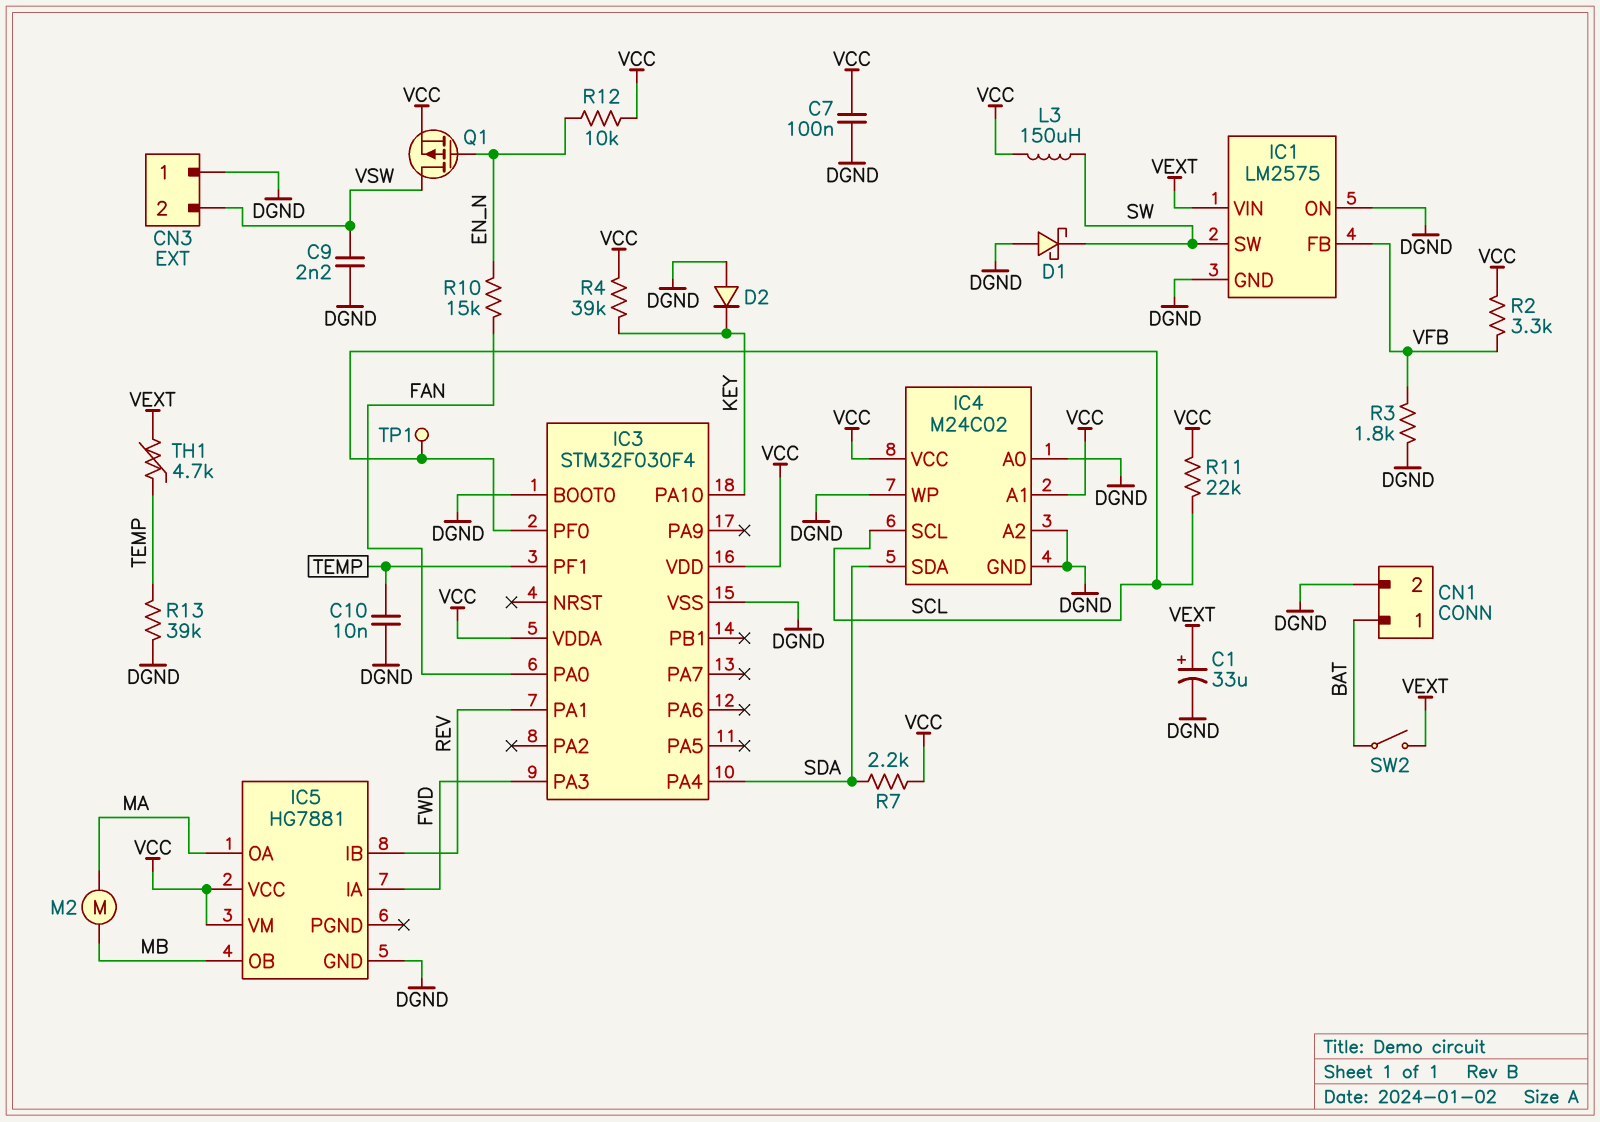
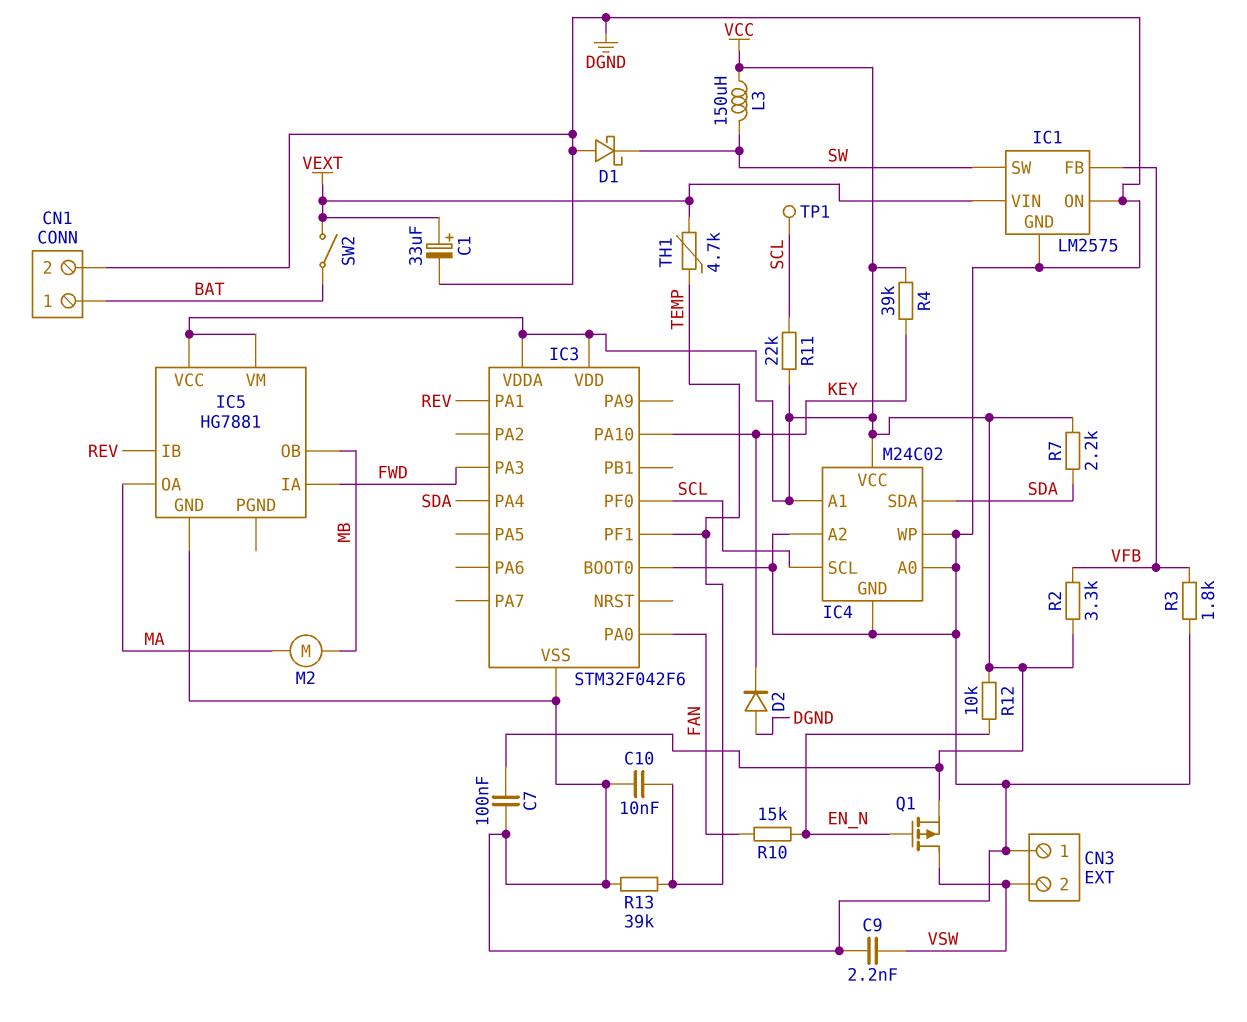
IC3: STM32F030F4 -> STM32F042F6

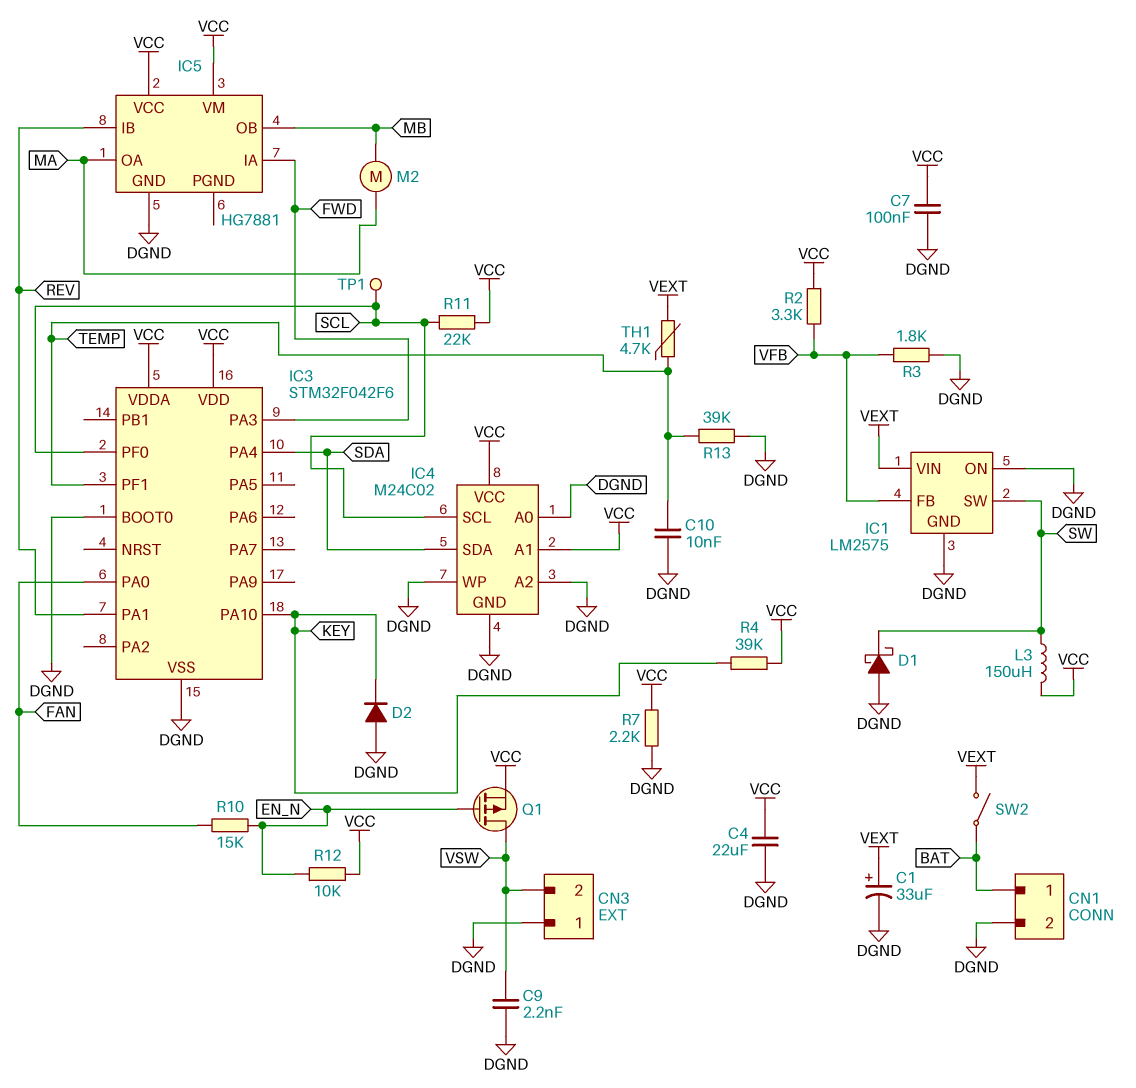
C4: none -> 22uF (DGND, VCC)
R7: 2.2k (SDA, VCC) -> 2.2k (DGND, VCC)

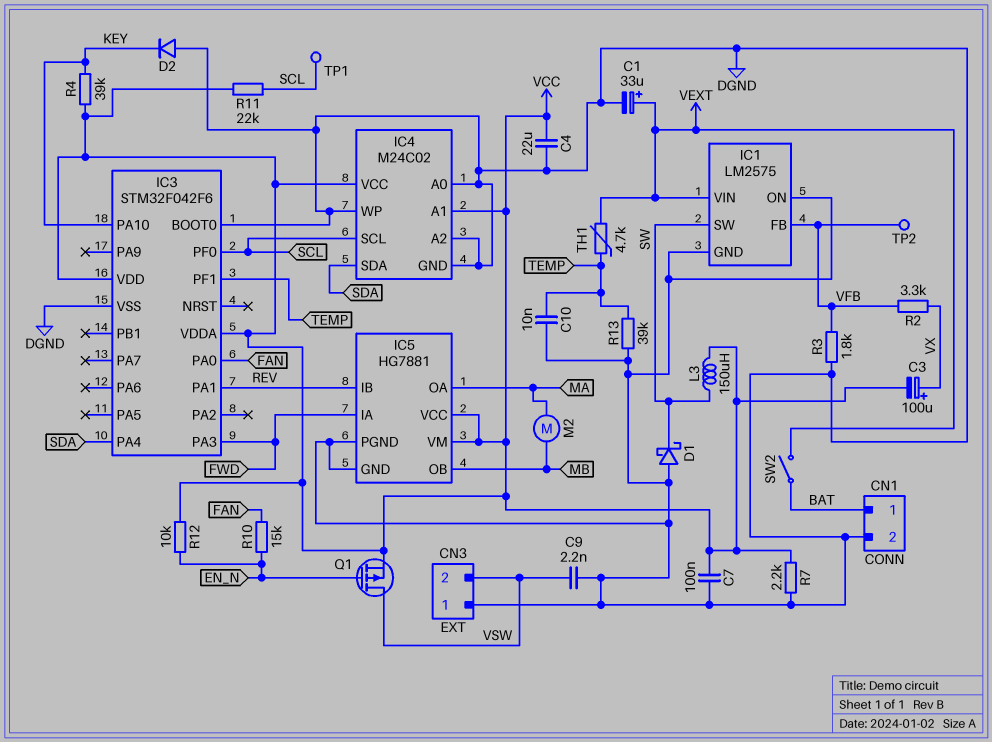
C3: none -> 100uF (plus VX, minus VCC)
IC5 pin PGND: none -> DGND
R2: 3.3k (VCC, VFB) -> 3.3k (VFB, VX)
TP2: none -> test point (VFB)

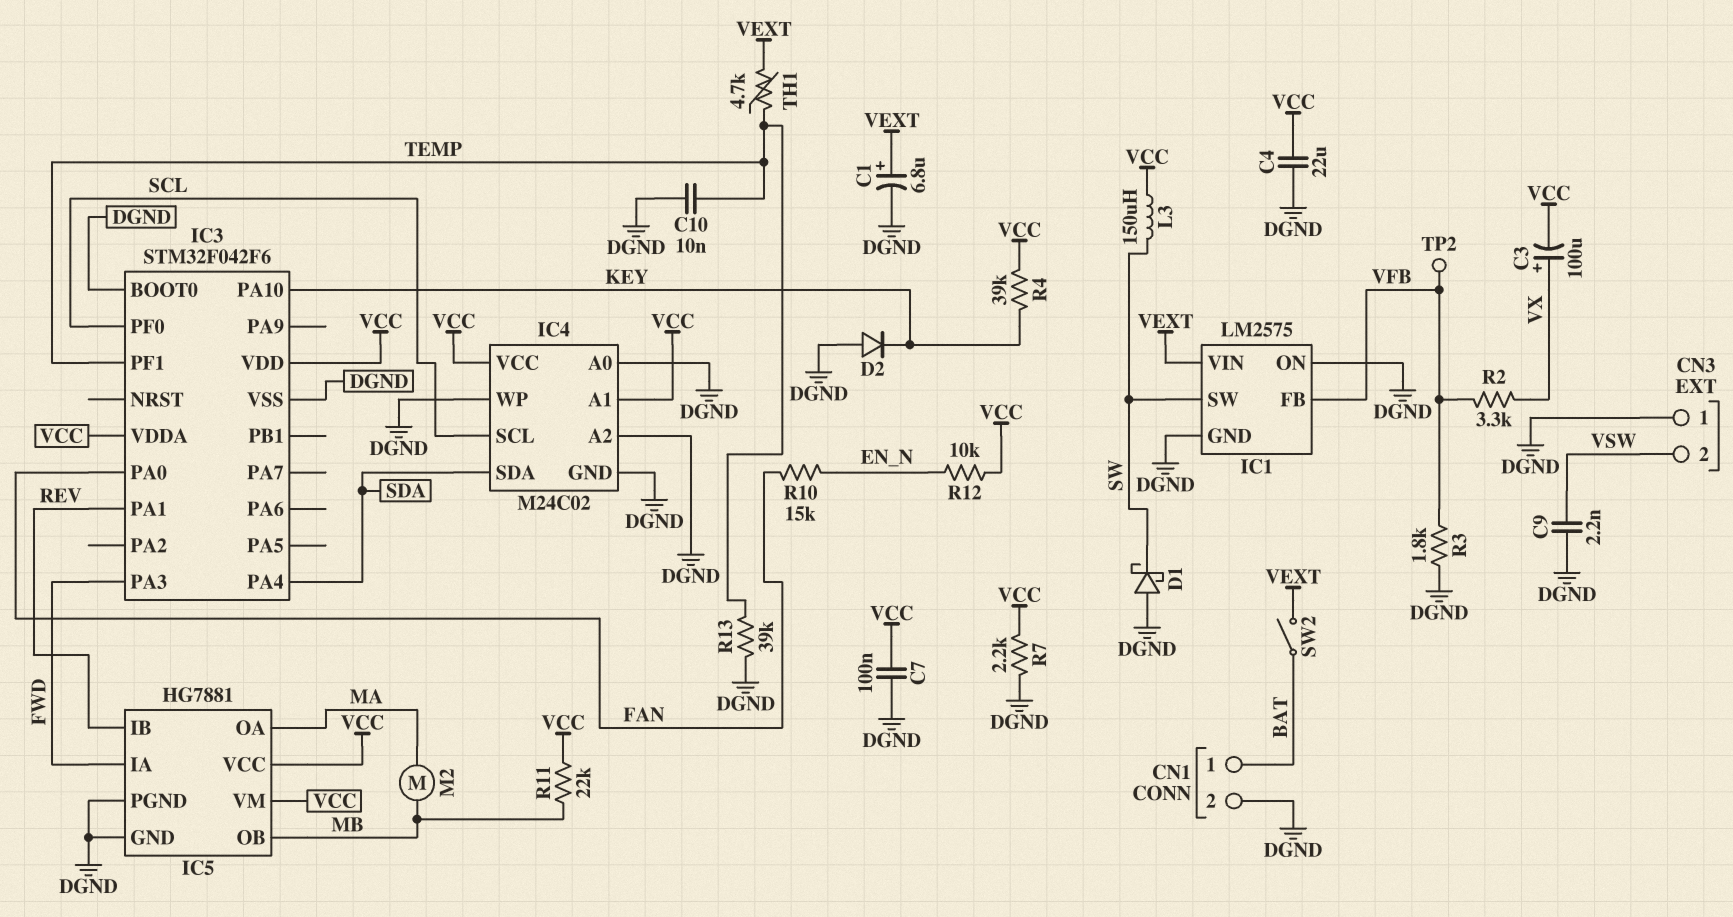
C1: 33uF (plus VEXT, minus DGND) -> 6.8uF (plus VEXT, minus DGND)
Q1: PMOS (G EN_N, D VSW, S VCC) -> none
R11: 22k (SCL, VCC) -> 22k (MB, VCC)
TP1: test point (SCL) -> none

